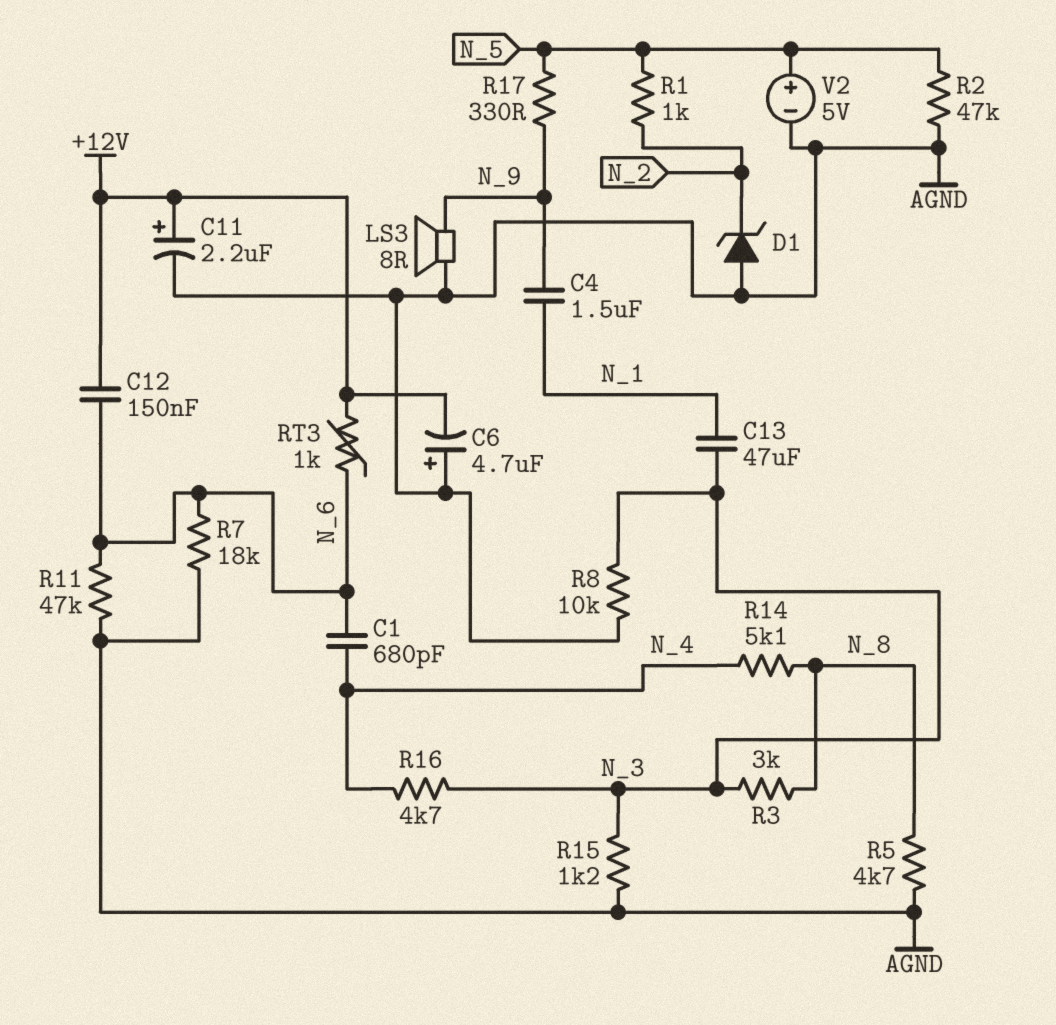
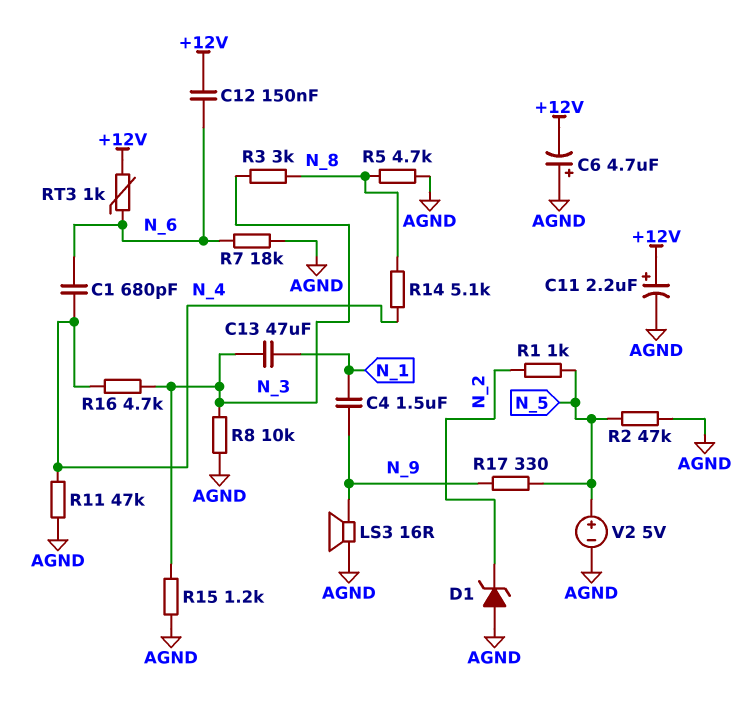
LS3: speaker 8R (AGND, N_9) -> speaker 16R (AGND, N_9)
R11: 47k (AGND, N_6) -> 47k (AGND, N_4)

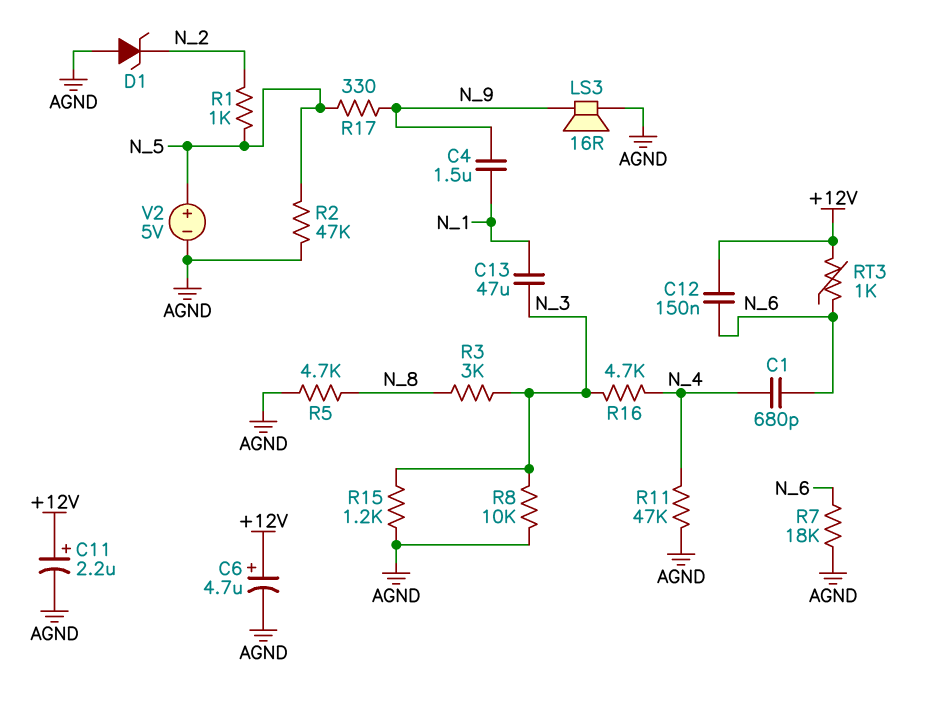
C6: 4.7uF (plus AGND, minus +12V) -> 4.7uF (plus +12V, minus AGND)
R14: 5.1k (N_4, N_8) -> none

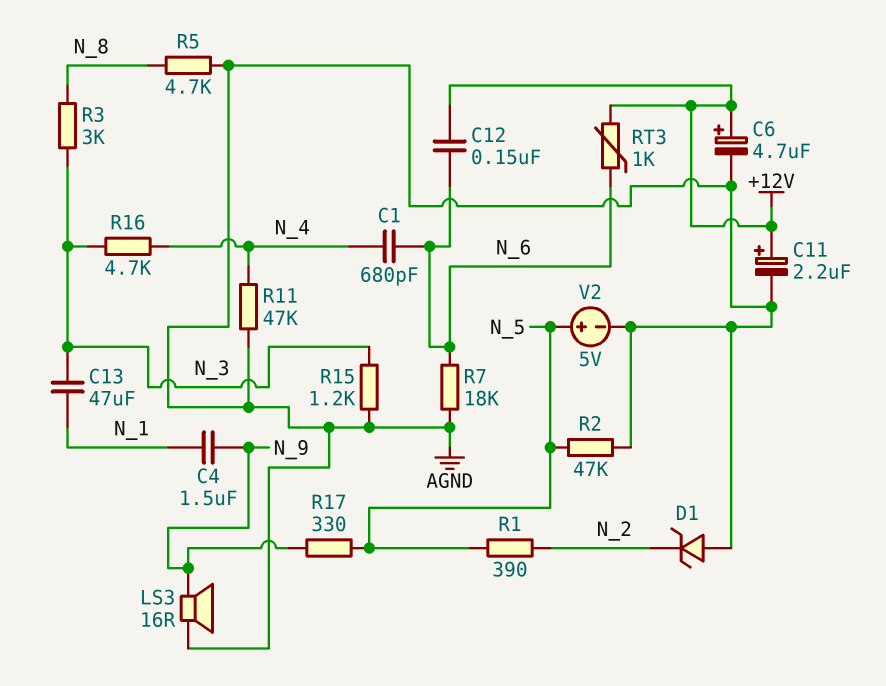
R1: 1k (N_2, N_5) -> 390 (N_2, N_5)
R8: 10k (AGND, N_3) -> none

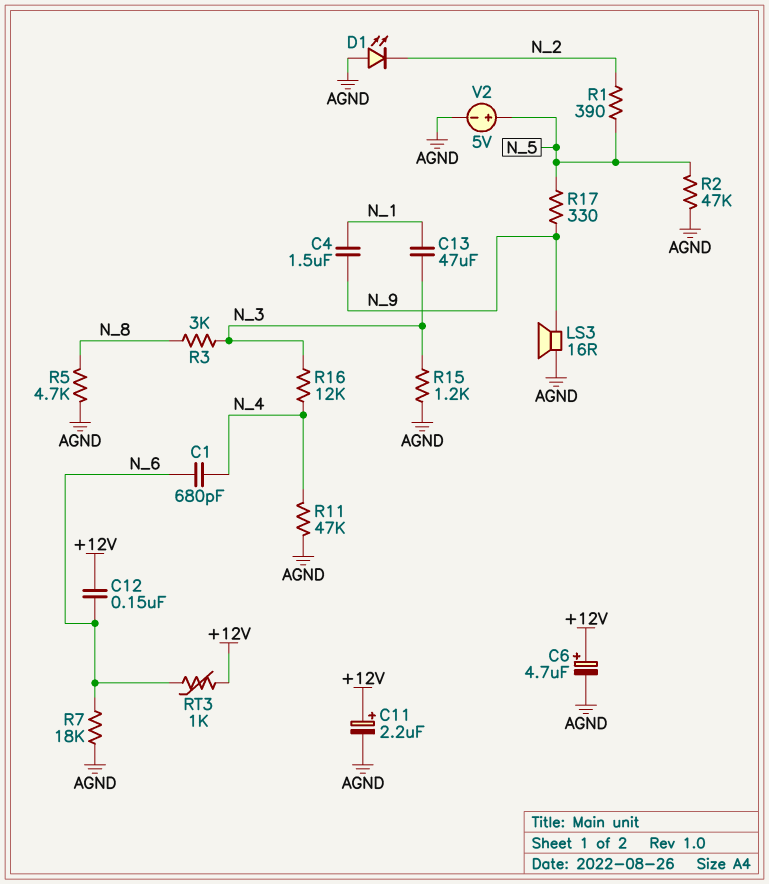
D1: zener (A AGND, K N_2) -> LED (A AGND, K N_2)
R16: 4.7k (N_3, N_4) -> 12k (N_3, N_4)

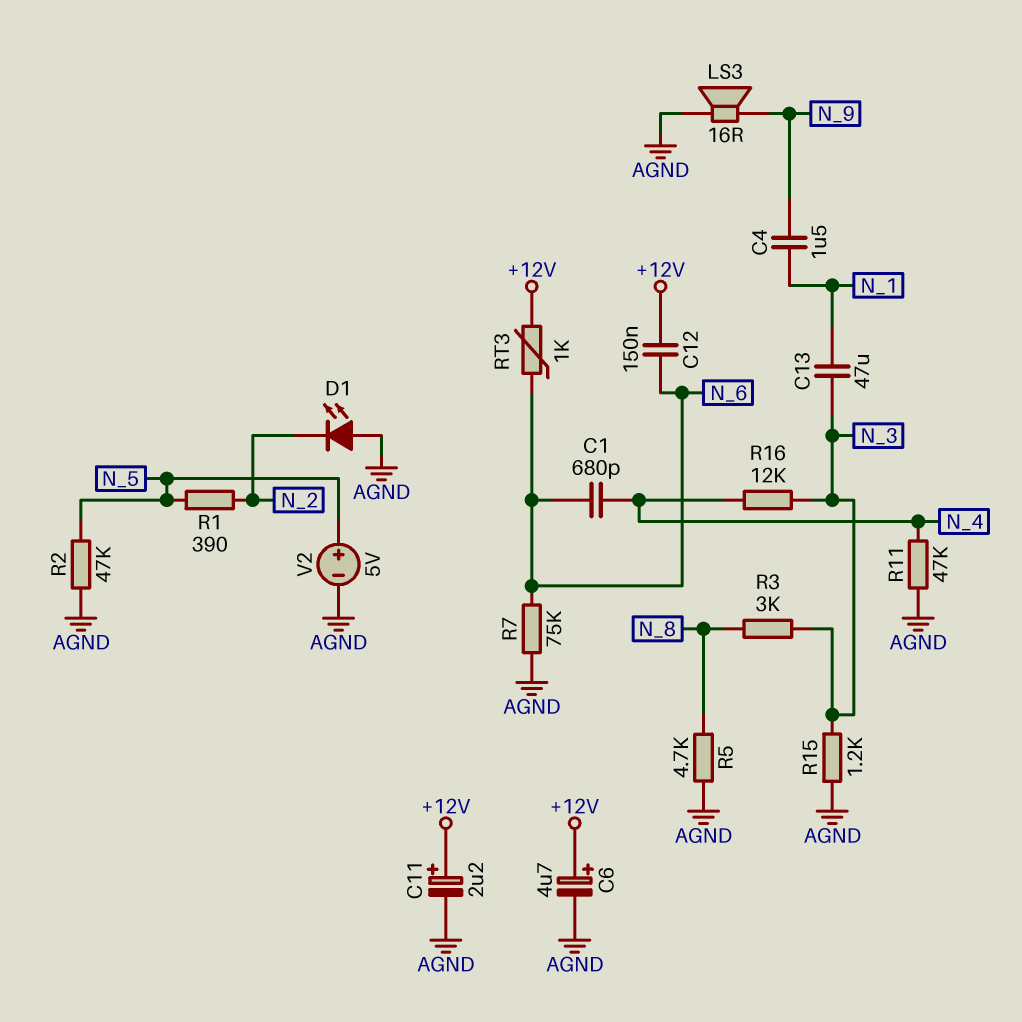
R7: 18k (AGND, N_6) -> 75k (AGND, N_6)
R17: 330 (N_5, N_9) -> none

